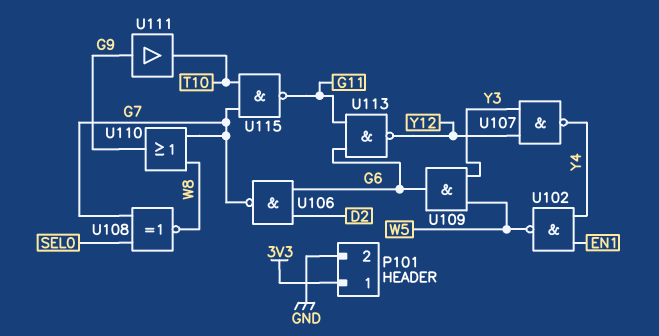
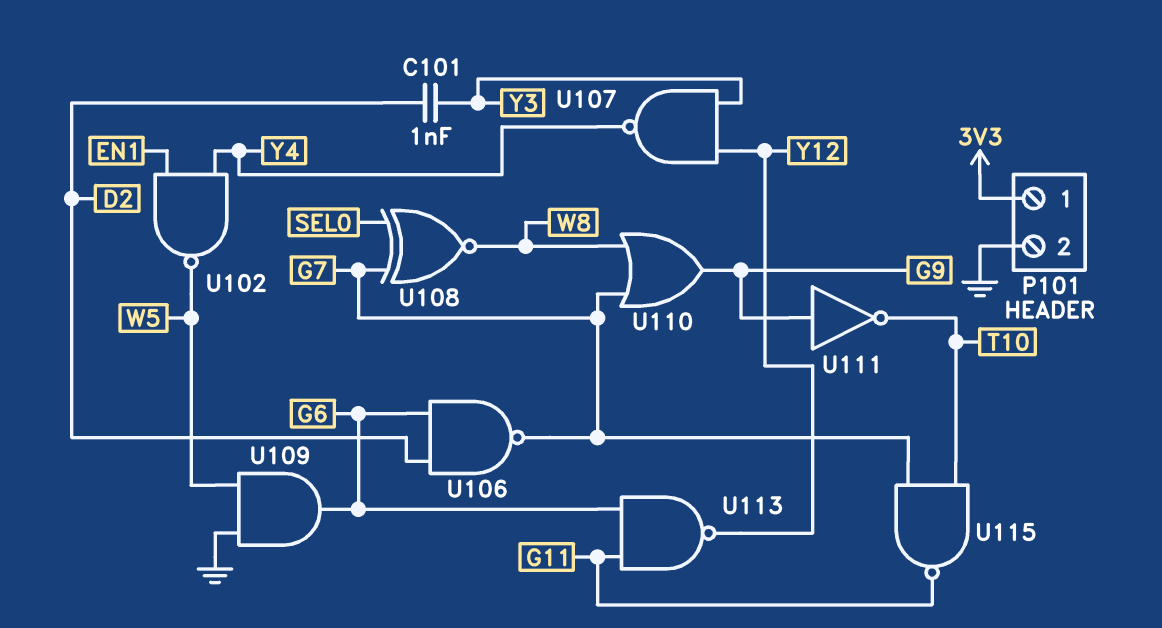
C101: none -> 1nF (D2, Y3)
U109: AND (in W5, in Y3, out G6) -> AND (in GND, in W5, out G6)
U111: buffer (in G9, out T10) -> NOT (in G9, out T10)

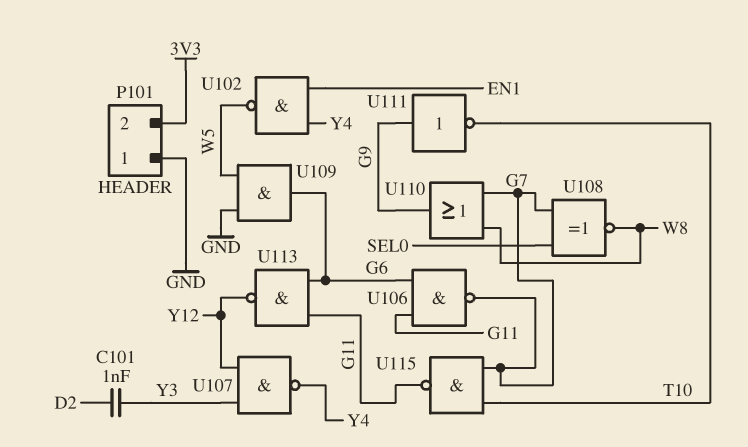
P101 pin 1: 3V3 -> GND
P101 pin 2: GND -> 3V3
U106: NAND (in D2, in G6, out G7) -> NAND (in G6, in G11, out G7)

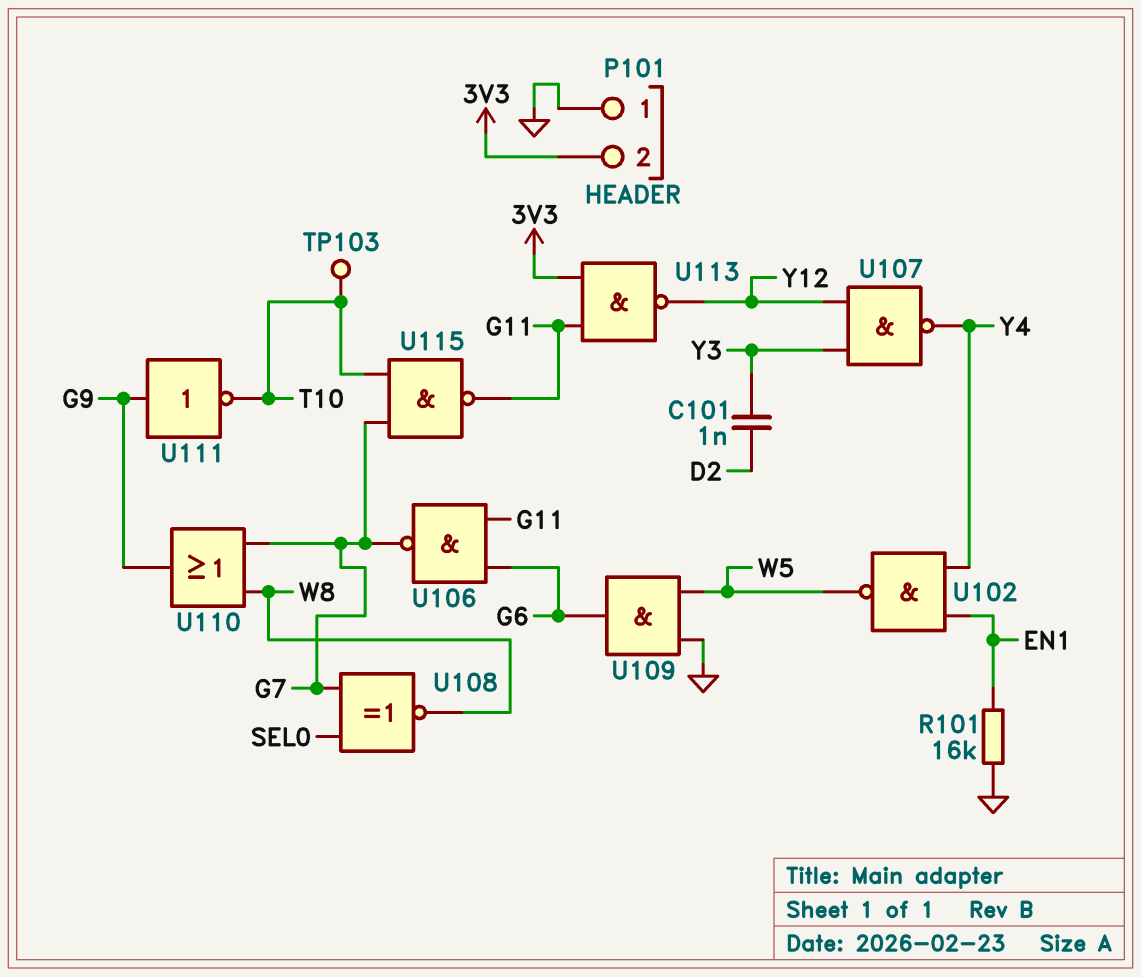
R101: none -> 16k (EN1, GND)
TP103: none -> test point (T10)
U113: NAND (in G6, in G11, out Y12) -> NAND (in 3V3, in G11, out Y12)

